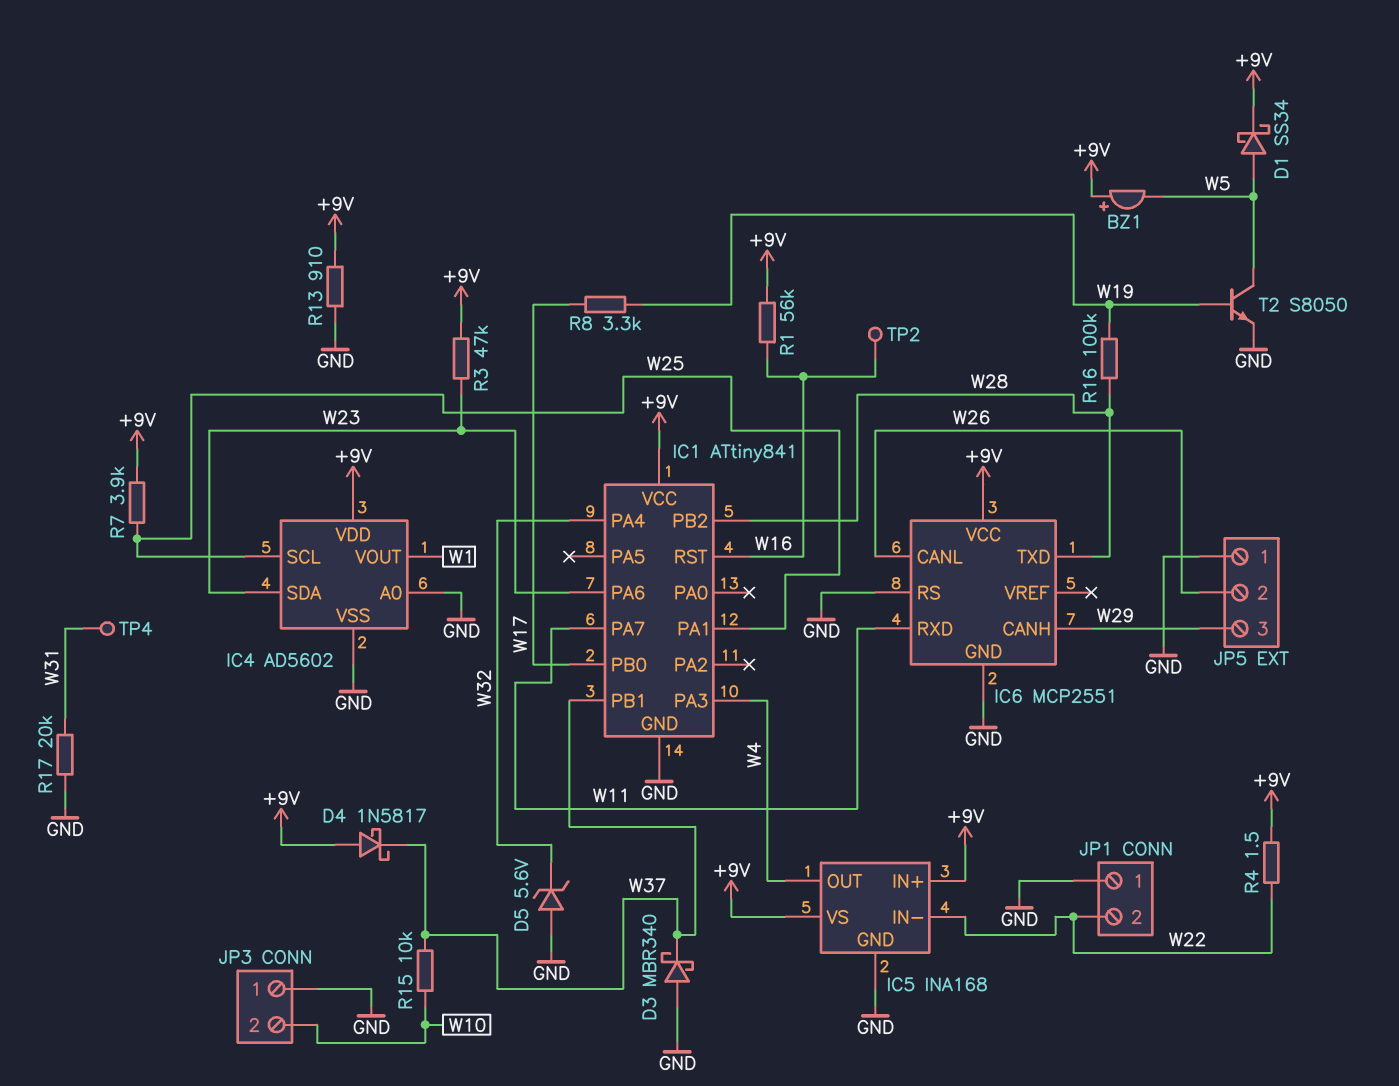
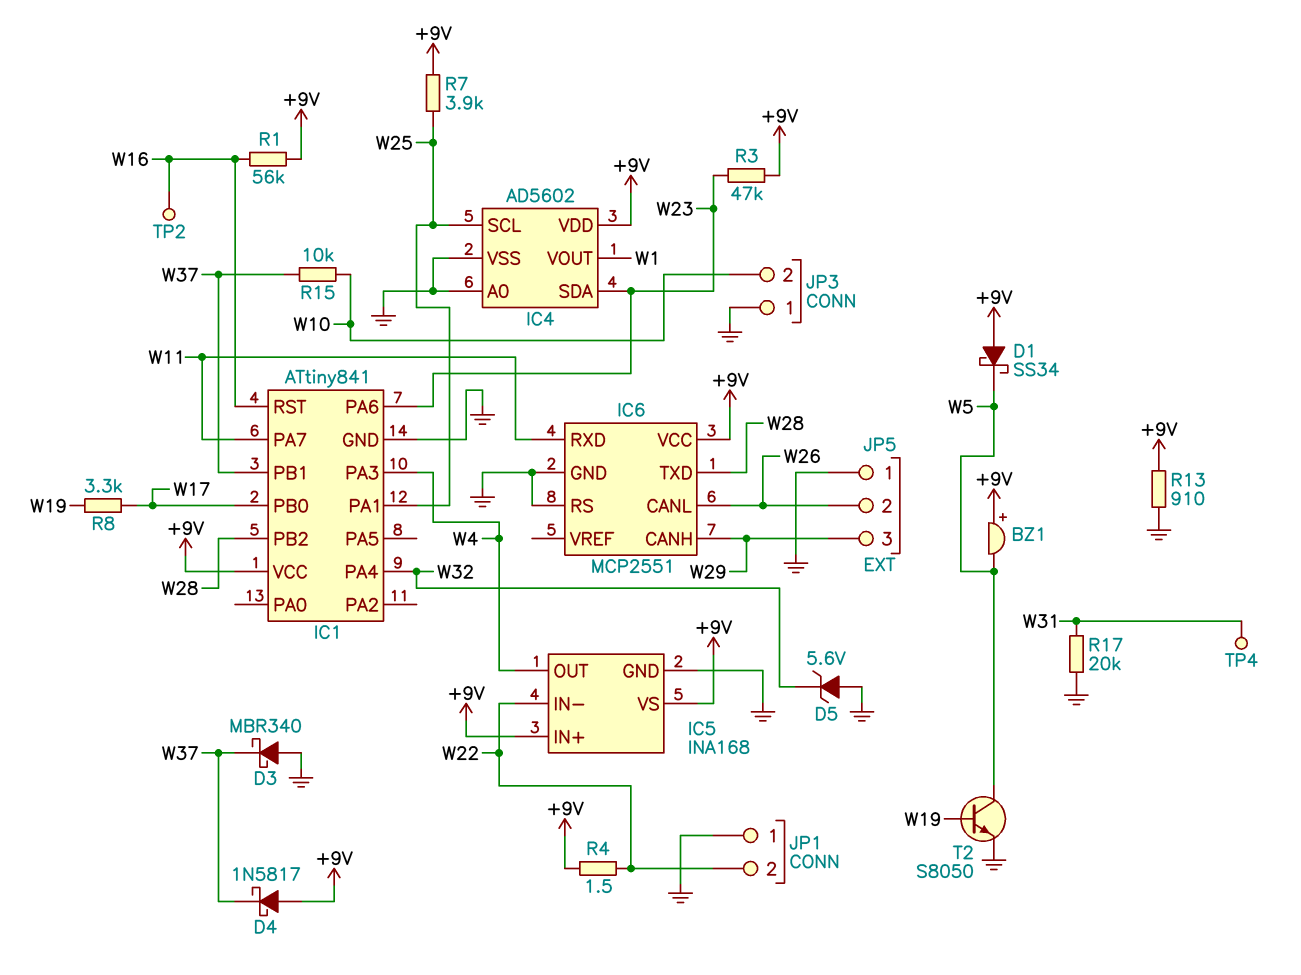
D1: schottky SS34 (A W5, K +9V) -> schottky SS34 (A +9V, K W5)
R16: 100k (W19, W28) -> none

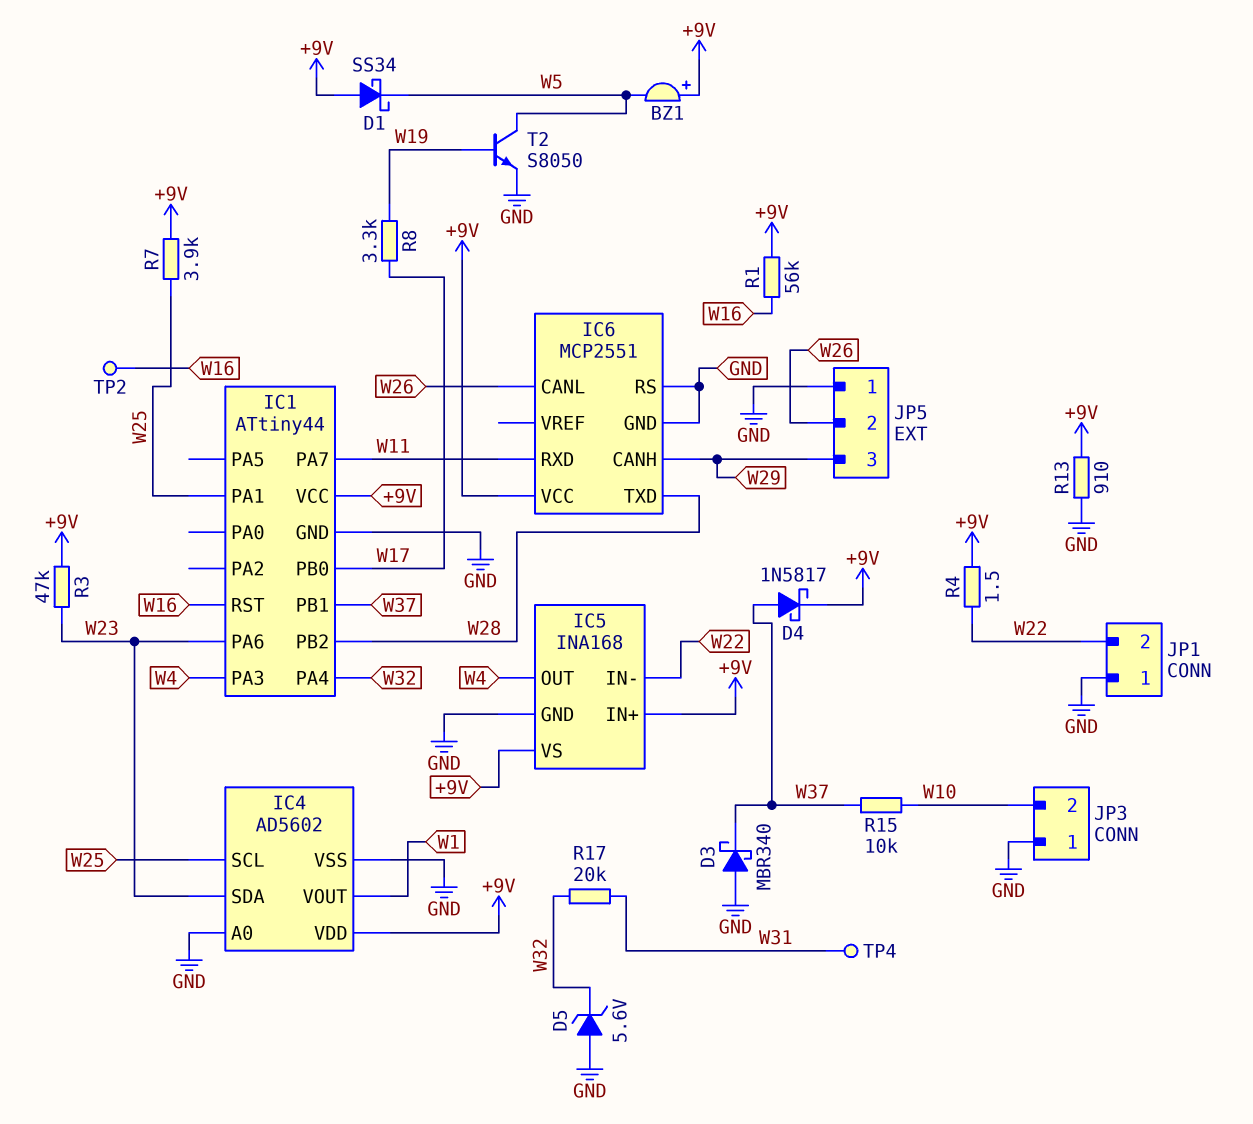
D4: schottky 1N5817 (A +9V, K W37) -> schottky 1N5817 (A W37, K +9V)
IC1: ATtiny841 -> ATtiny44
R17: 20k (GND, W31) -> 20k (W31, W32)

